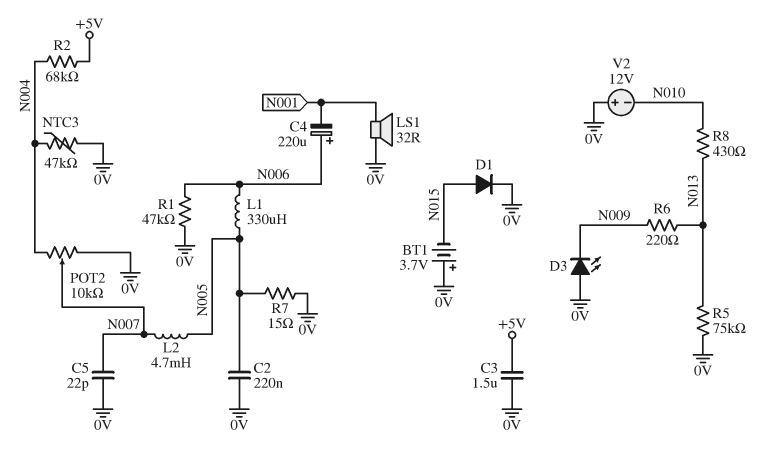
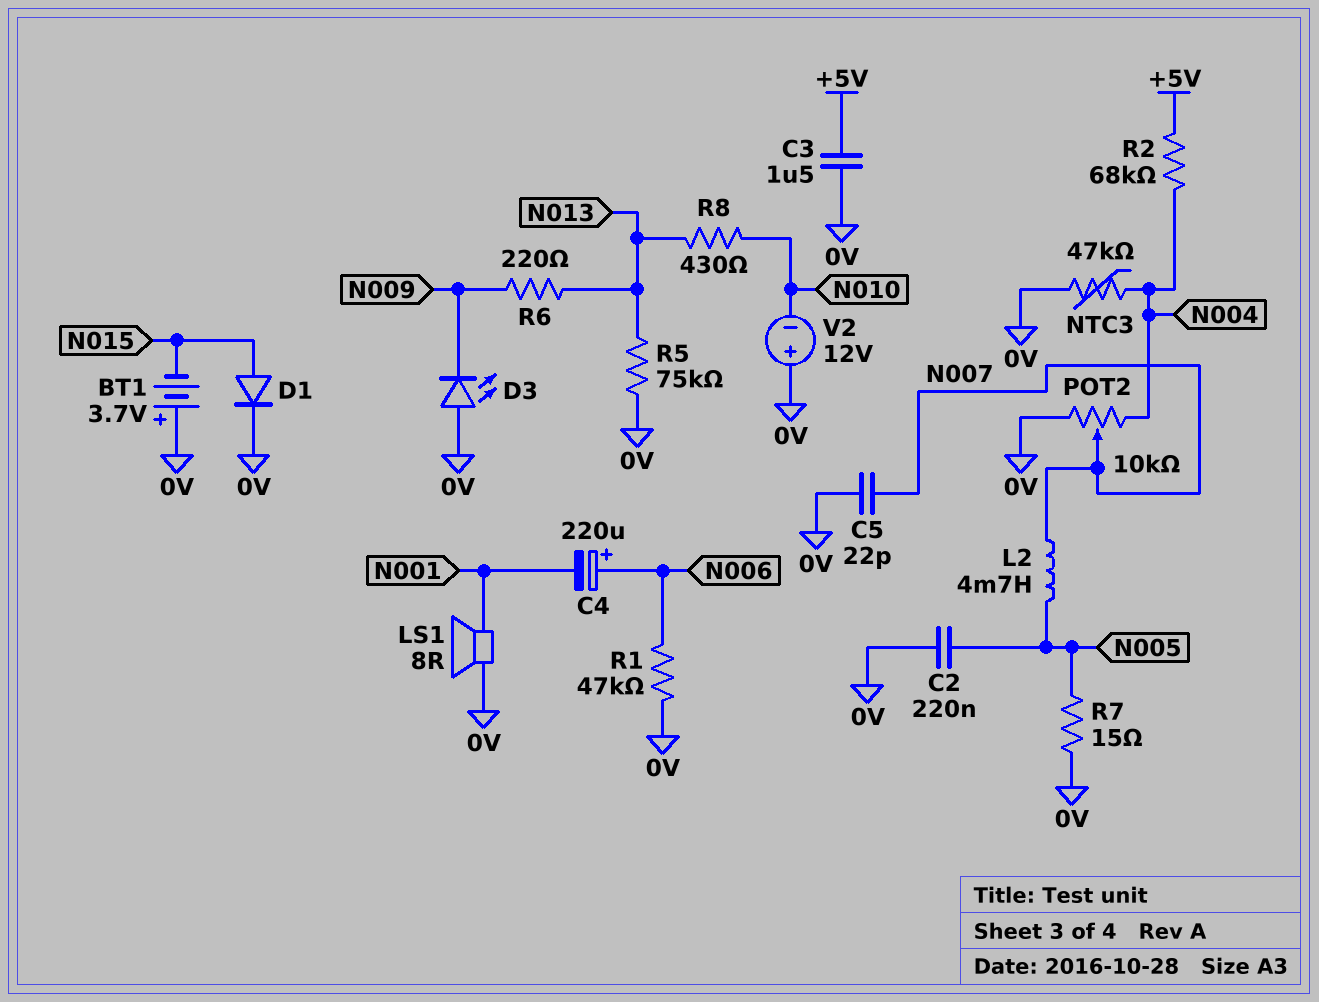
L1: 330uH (N005, N006) -> none
LS1: speaker 32R (0V, N001) -> speaker 8R (0V, N001)

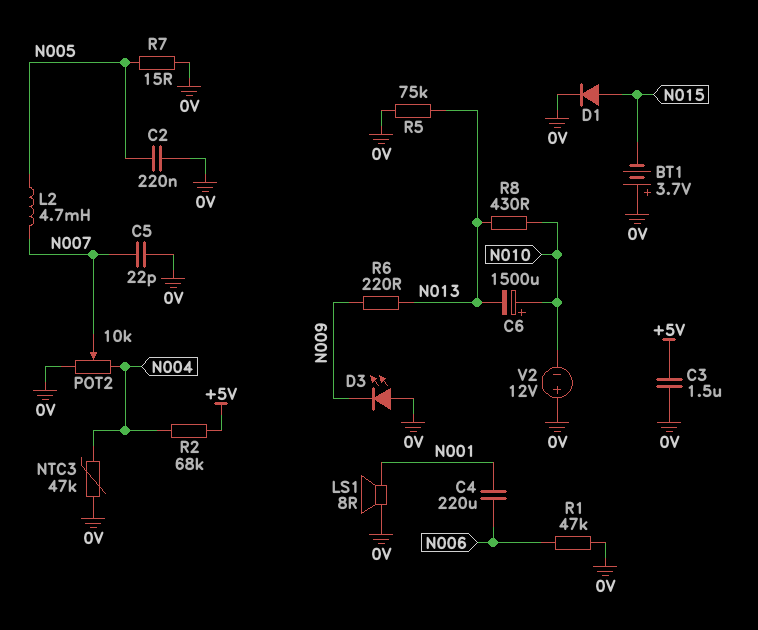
C4: 220uF (plus N006, minus N001) -> 220uF (N001, N006)
C6: none -> 1500uF (plus N010, minus N013)

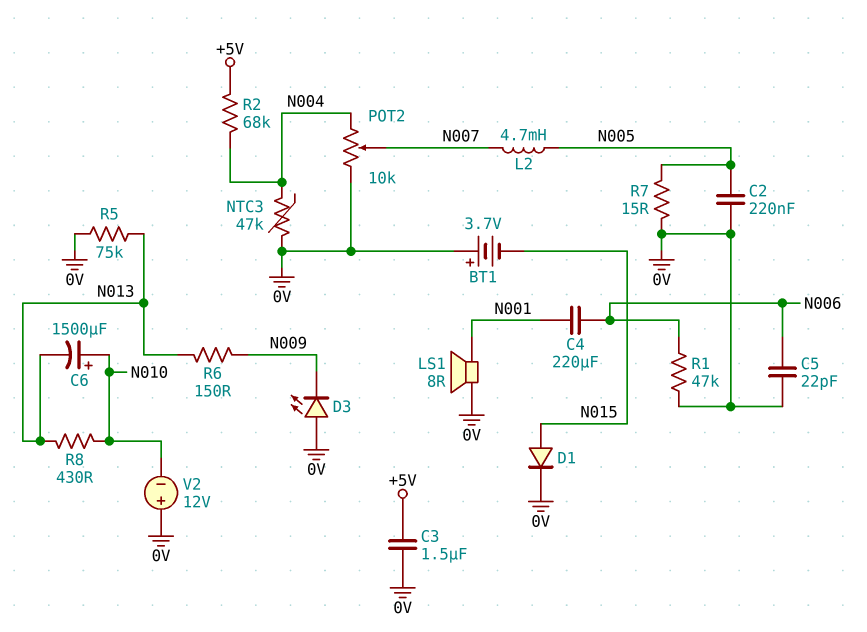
C5: 22pF (0V, N007) -> 22pF (0V, N006)
R6: 220 (N009, N013) -> 150 (N009, N013)

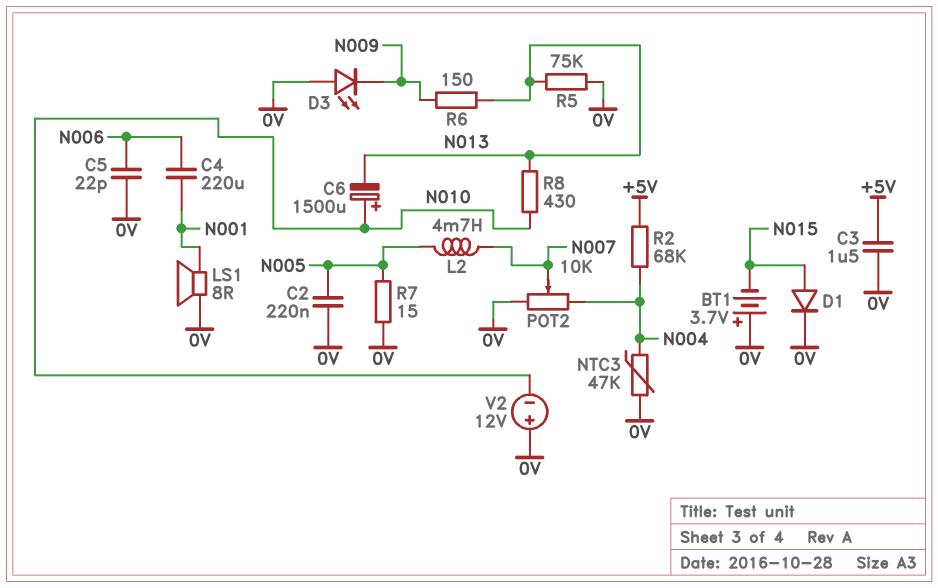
R1: 47k (0V, N006) -> none

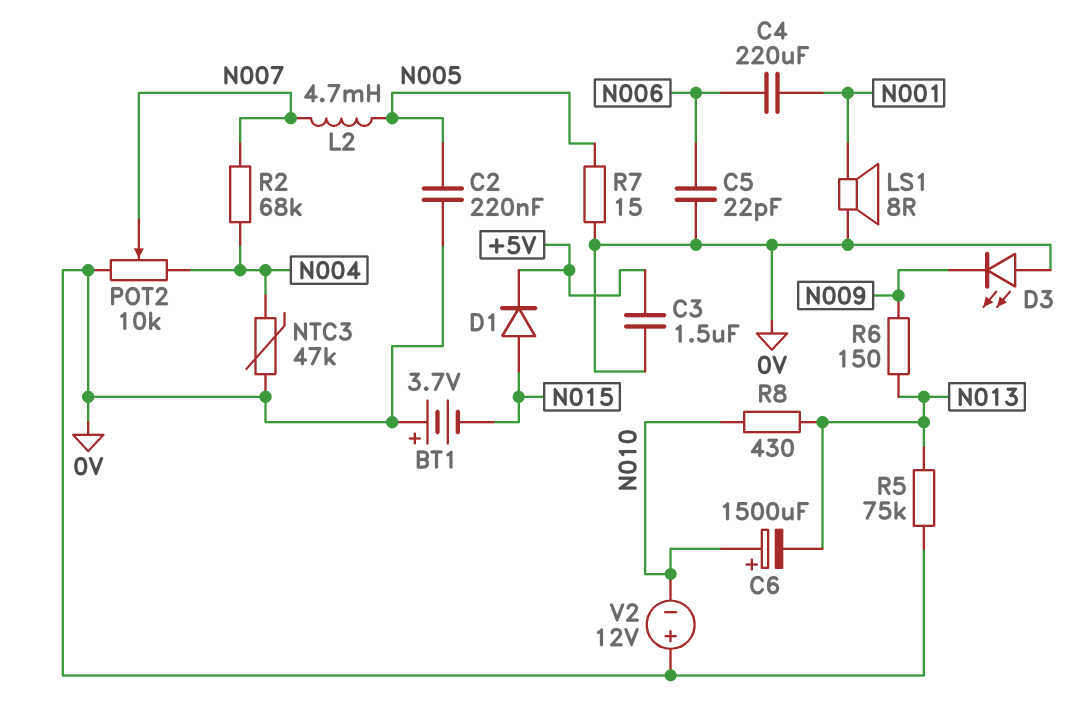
D1: diode (A N015, K 0V) -> diode (A N015, K +5V)
R2: 68k (+5V, N004) -> 68k (N004, N007)

